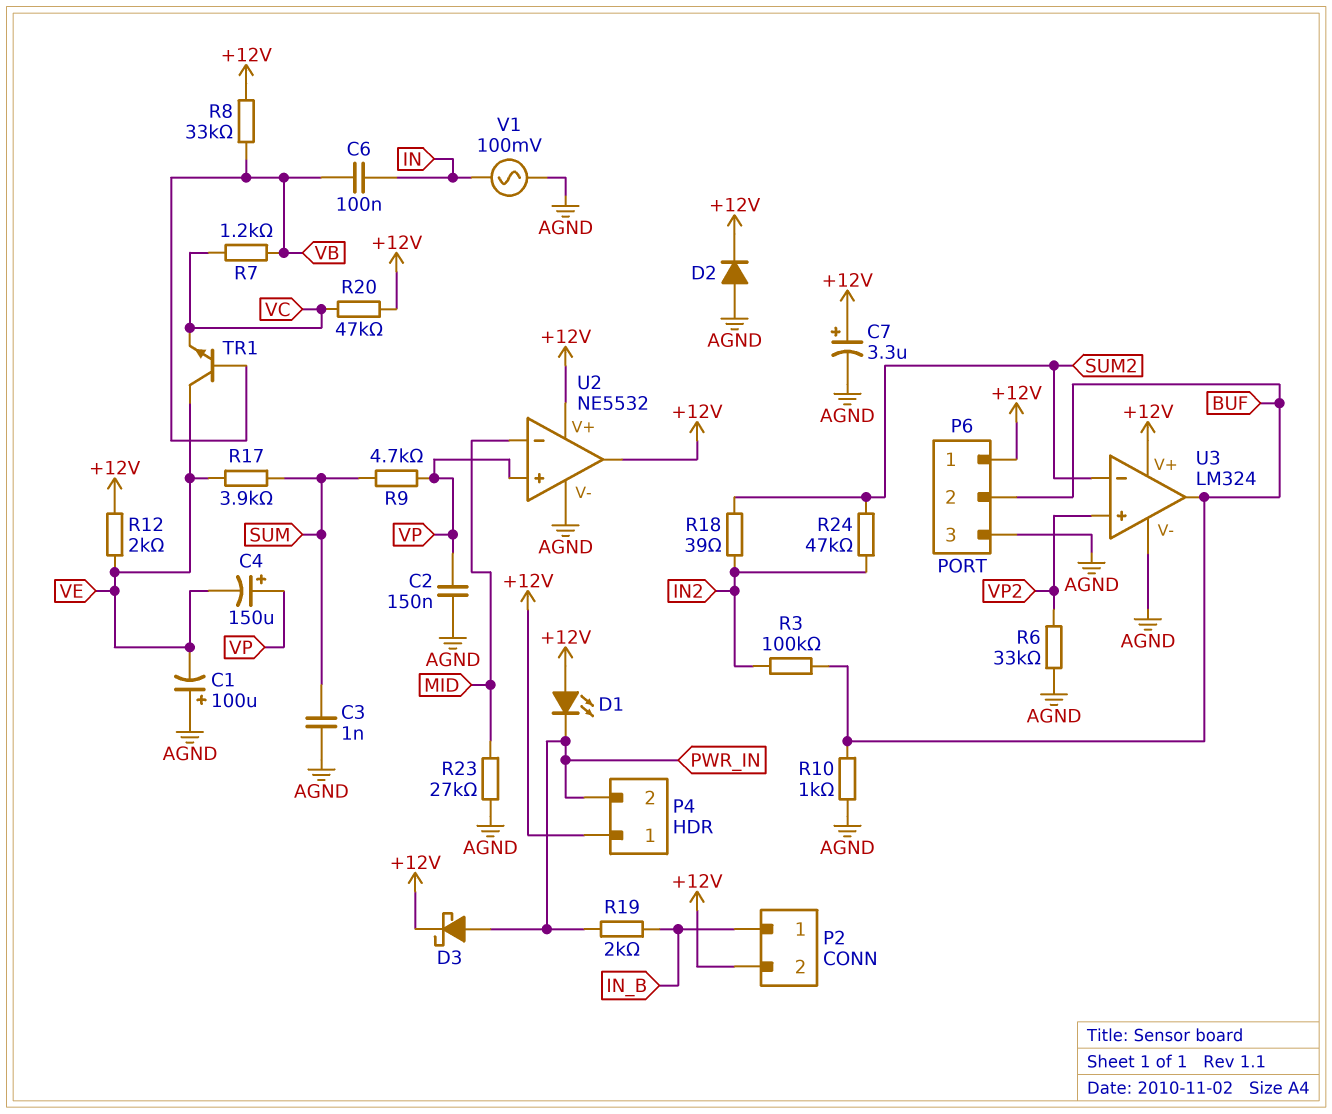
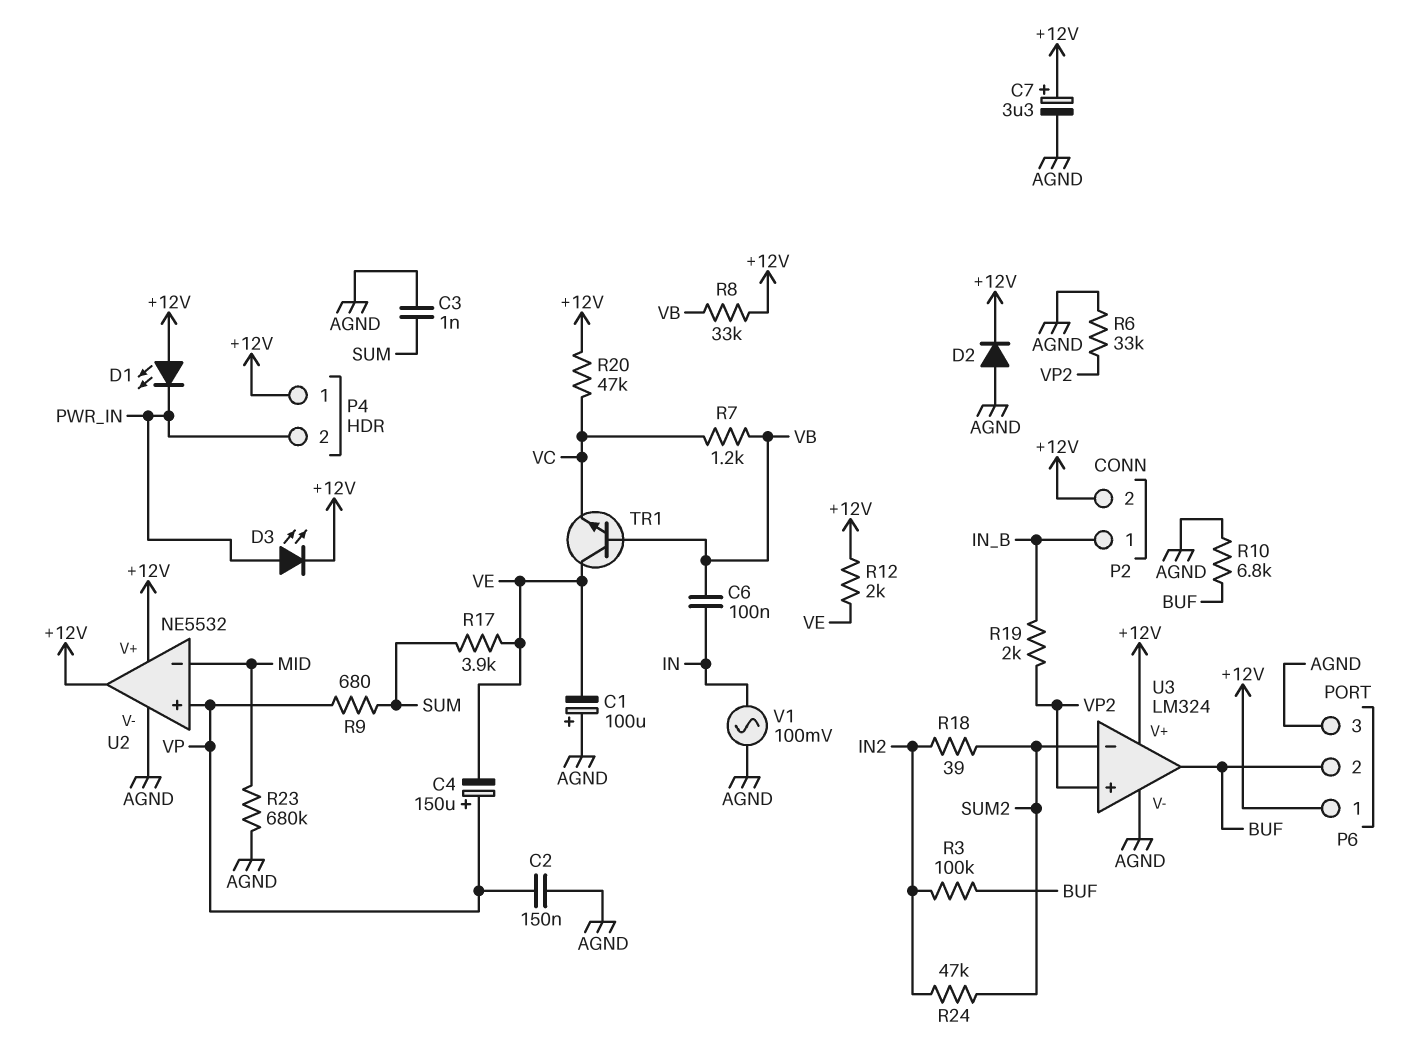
D3: schottky (A PWR_IN, K +12V) -> LED (A PWR_IN, K +12V)
R9: 4.7k (SUM, VP) -> 680 (SUM, VP)
R10: 1k (AGND, BUF) -> 6.8k (AGND, BUF)
R19: 2k (IN_B, PWR_IN) -> 2k (IN_B, VP2)
R23: 27k (AGND, MID) -> 680k (AGND, MID)

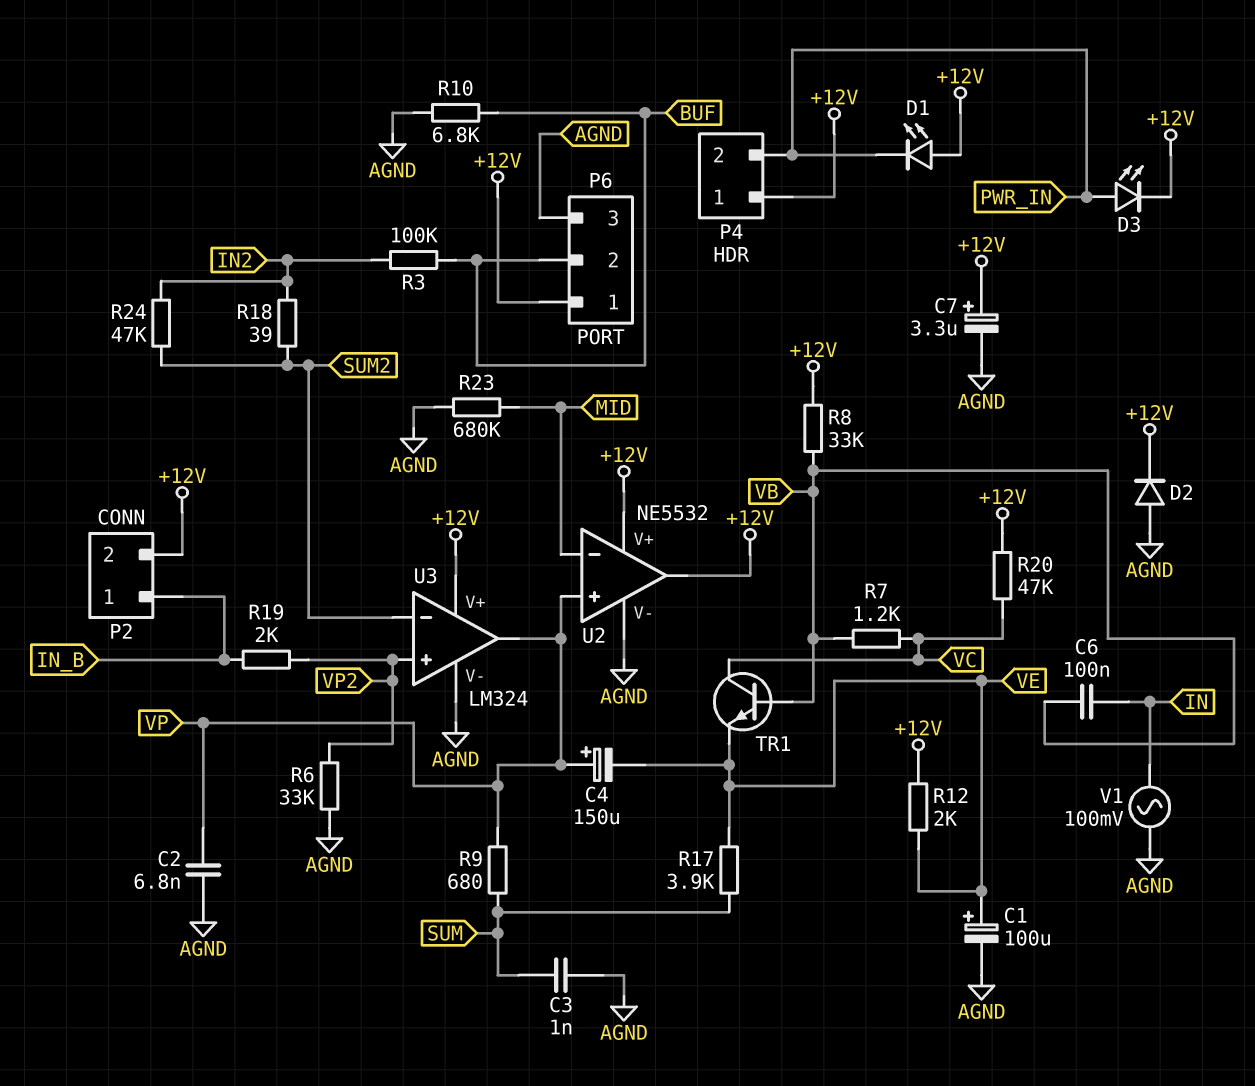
C1: 100uF (plus AGND, minus VE) -> 100uF (plus VE, minus AGND)
C2: 150nF (AGND, VP) -> 6.8nF (AGND, VP)
TR1: NPN (B VB, C VE, E VC) -> NPN (B VB, C VC, E VE)
U3 pin out: BUF -> VP

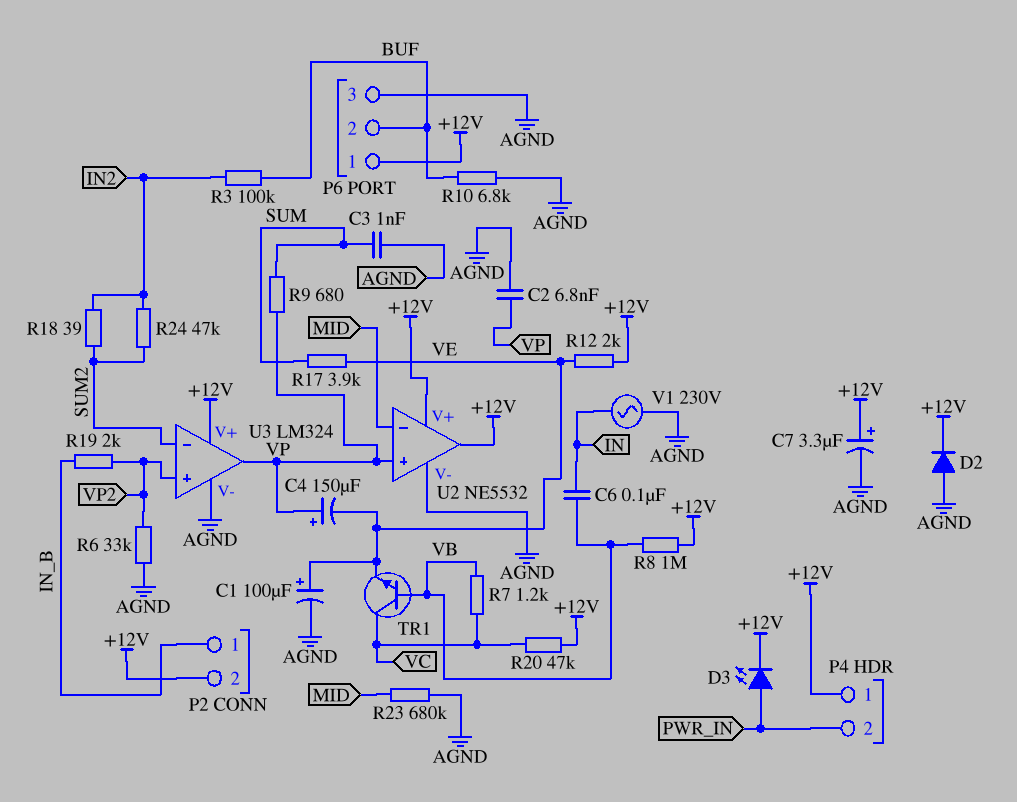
D1: LED (A +12V, K PWR_IN) -> none
R8: 33k (+12V, VB) -> 1M (+12V, VB)
V1: AC 100mV (AGND, IN) -> AC 230V (AGND, IN)

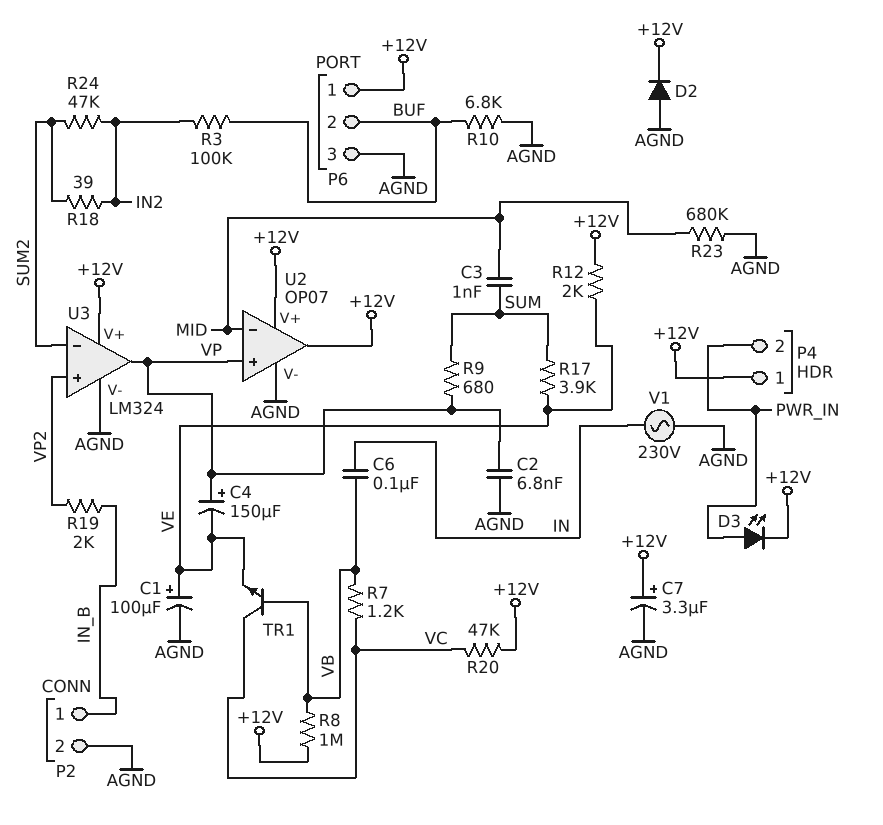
C3: 1nF (AGND, SUM) -> 1nF (MID, SUM)
P2 pin 2: +12V -> AGND
R6: 33k (AGND, VP2) -> none
U2: NE5532 -> OP07

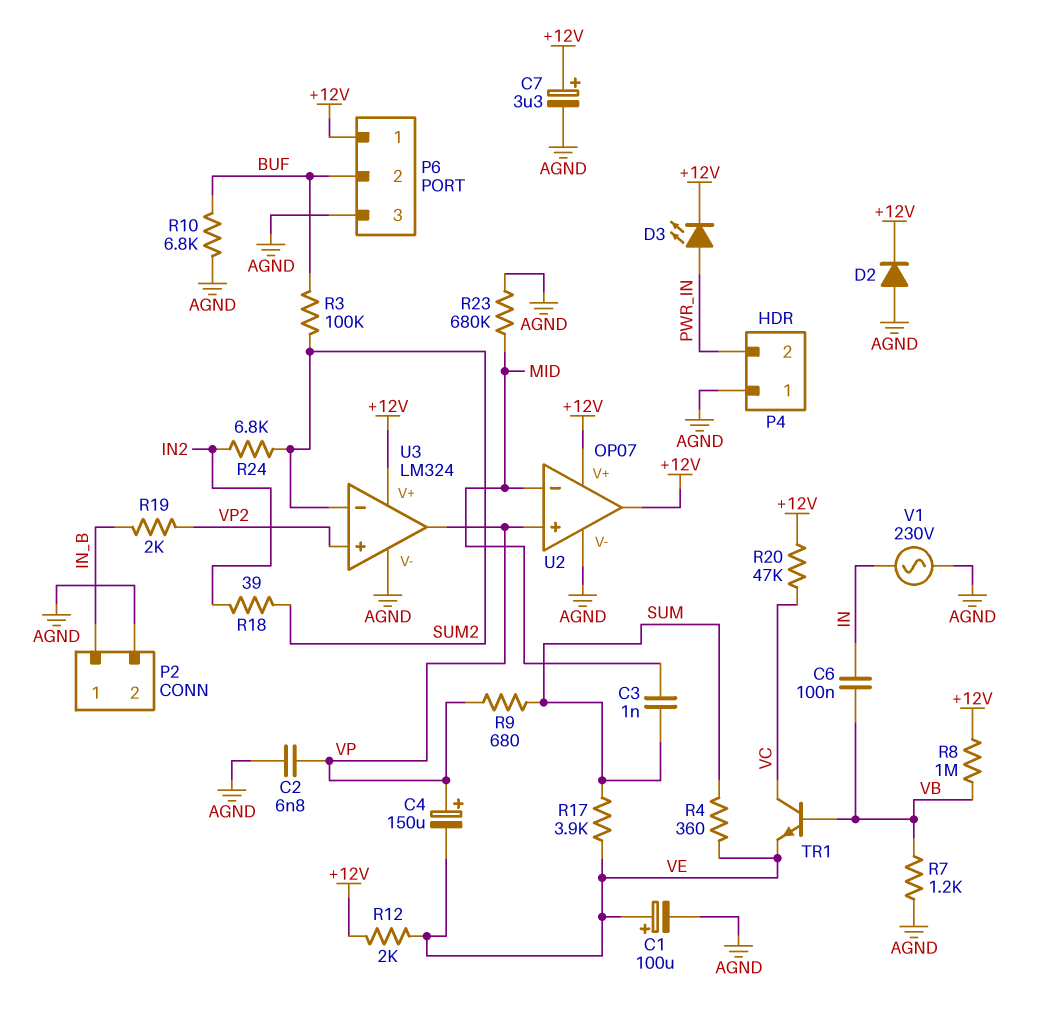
P4 pin 1: +12V -> AGND
R3: 100k (BUF, IN2) -> 100k (BUF, SUM2)
R4: none -> 360 (SUM, VE)
R7: 1.2k (VB, VC) -> 1.2k (AGND, VB)
R24: 47k (IN2, SUM2) -> 6.8k (IN2, SUM2)

